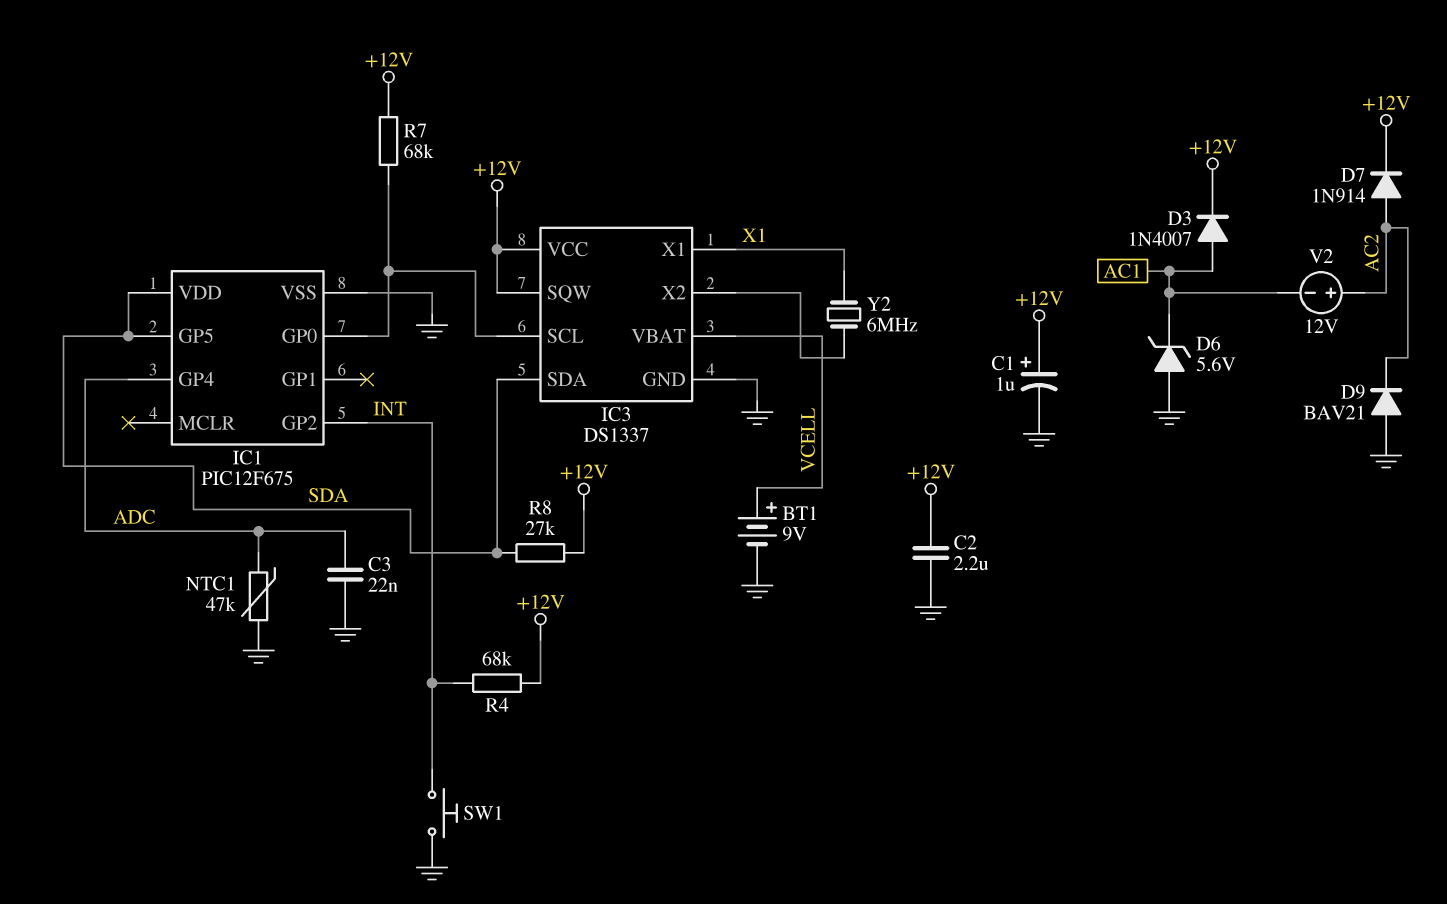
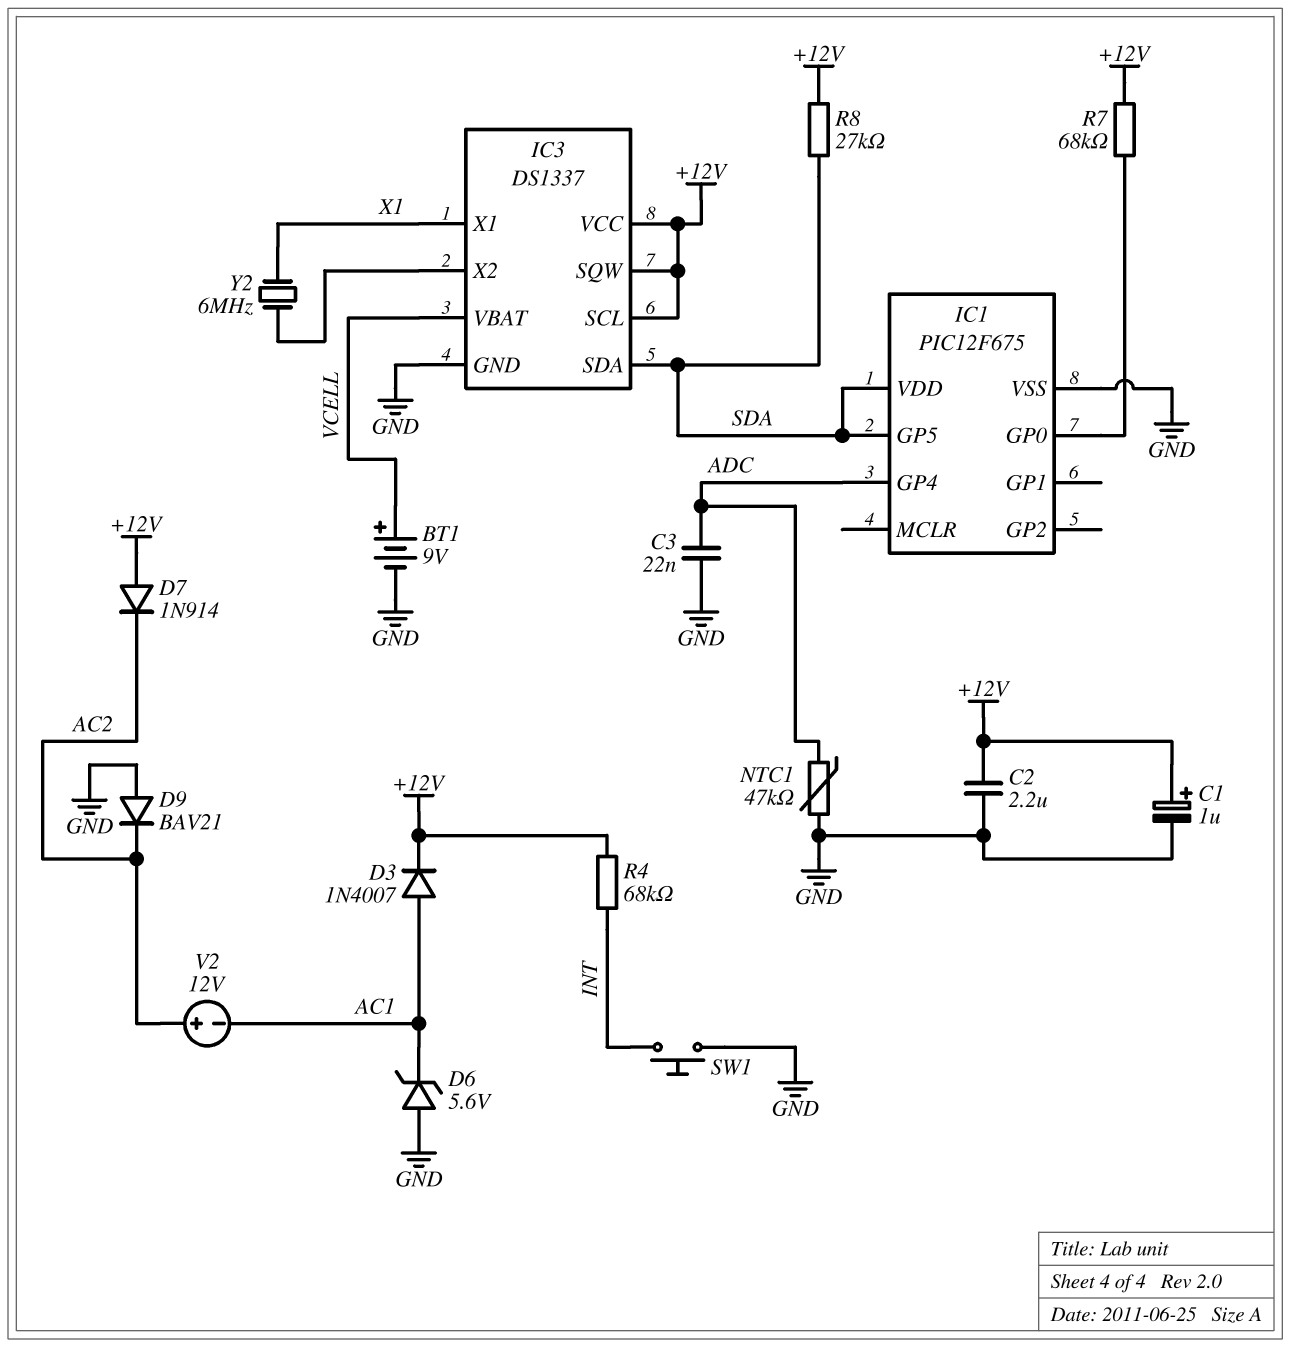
D7: diode 1N914 (A AC2, K +12V) -> diode 1N914 (A +12V, K AC2)
IC1 pin GP2: INT -> none
IC3 pin SCL: IC1/GP0 -> +12V

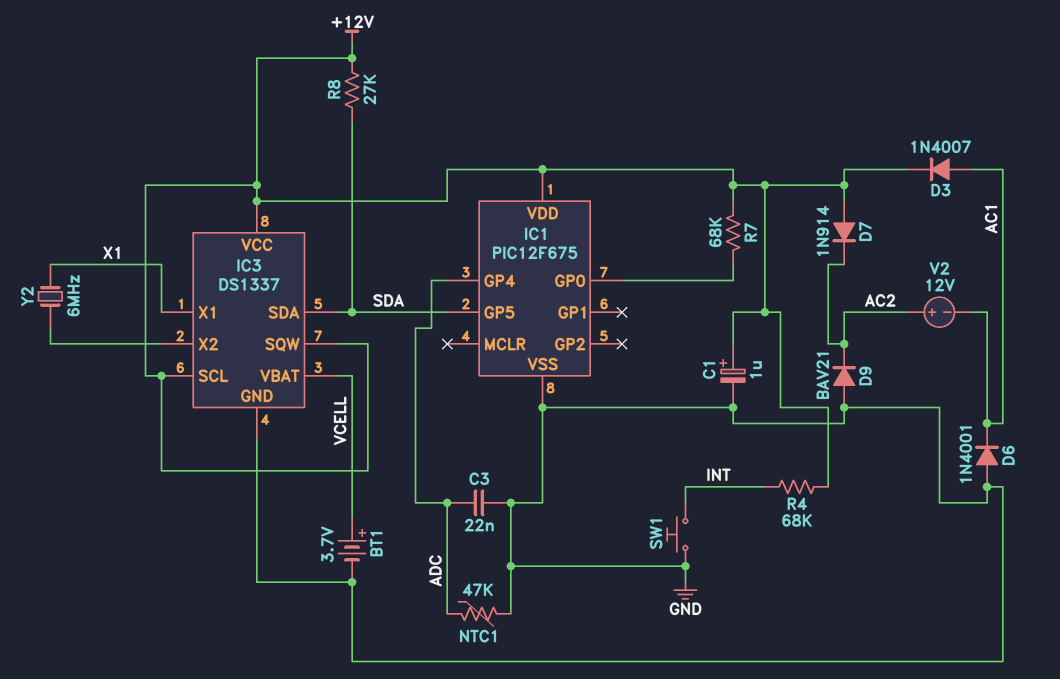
BT1: 9V (plus VCELL, minus GND) -> 3.7V (plus VCELL, minus GND)
C2: 2.2uF (+12V, GND) -> none
D6: zener 5.6V (A GND, K AC1) -> diode 1N4001 (A GND, K AC1)
IC1 pin VDD: SDA -> +12V

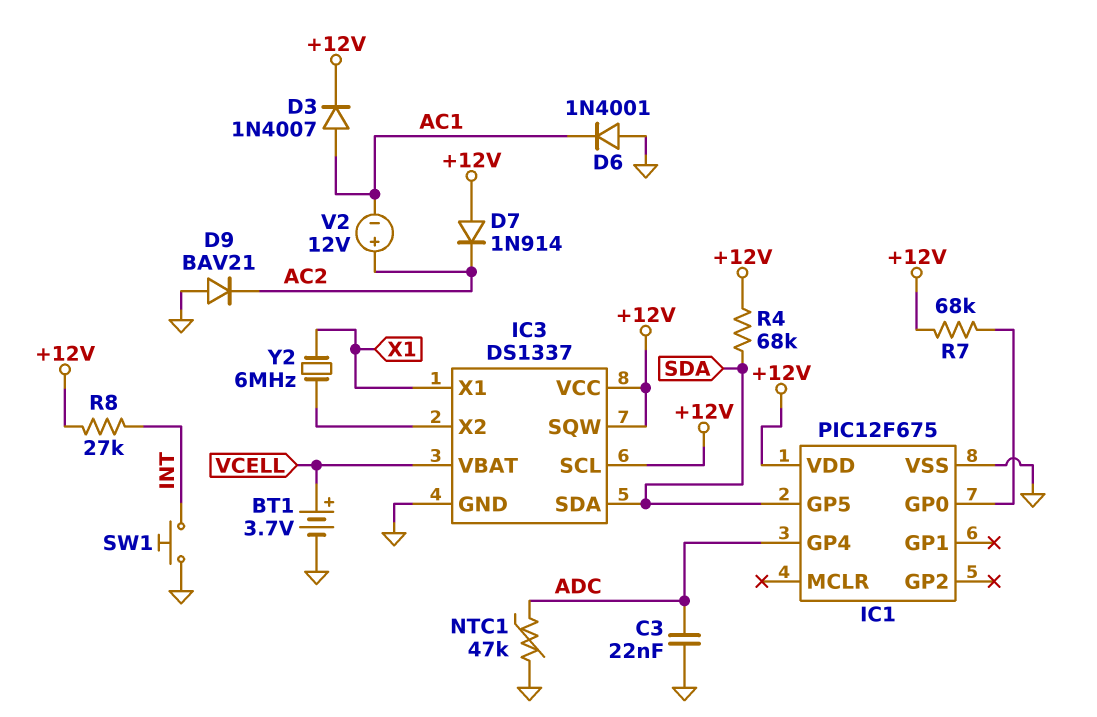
C1: 1uF (plus +12V, minus GND) -> none
R4: 68k (+12V, INT) -> 68k (+12V, SDA)
R8: 27k (+12V, SDA) -> 27k (+12V, INT)

